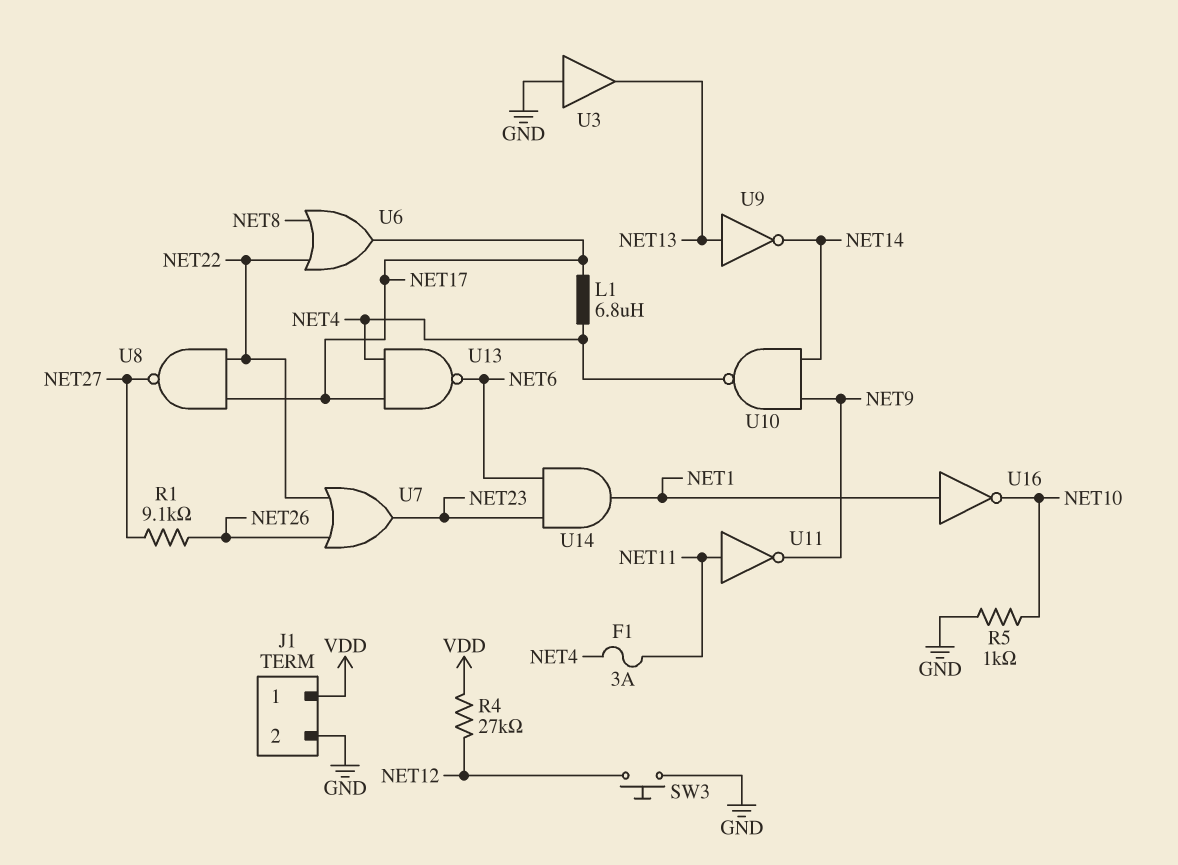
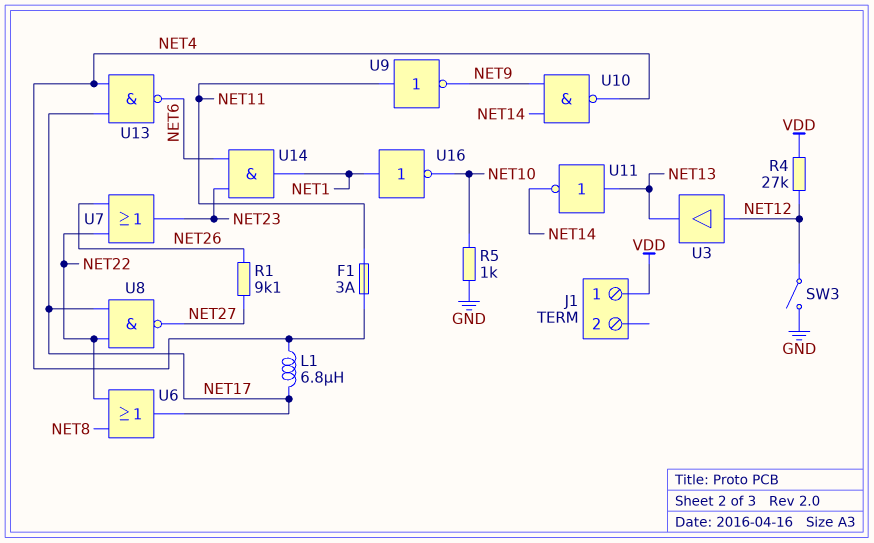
J1 pin 2: GND -> none
SW3: button (GND, NET12) -> switch (GND, NET12)
U3: buffer (in GND, out NET13) -> buffer (in NET12, out NET13)
U9: NOT (in NET13, out NET14) -> NOT (in NET11, out NET9)
U11: NOT (in NET11, out NET9) -> NOT (in NET13, out NET14)

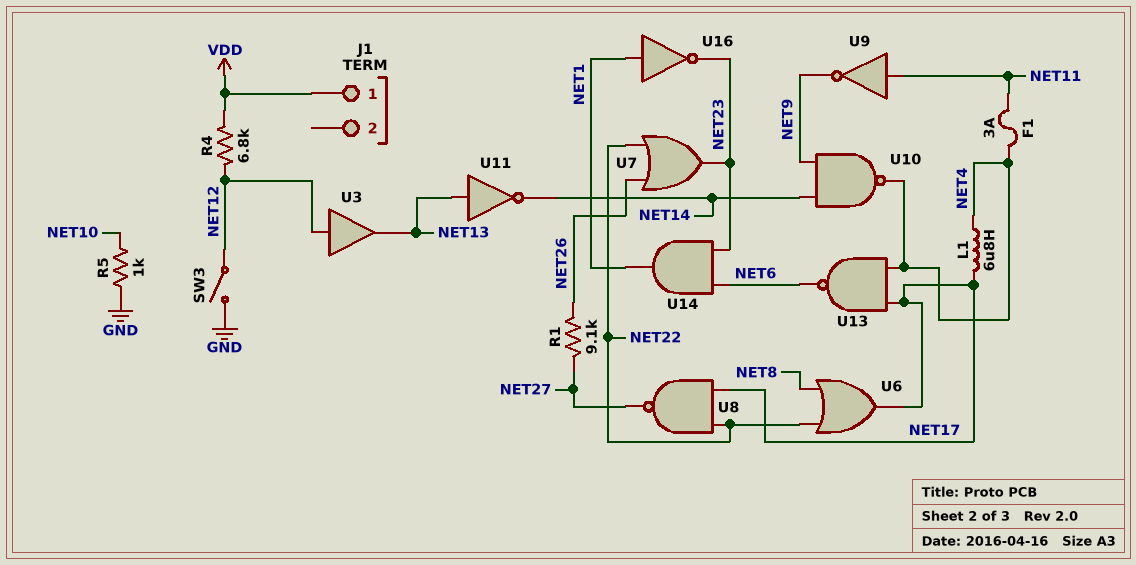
R4: 27k (NET12, VDD) -> 6.8k (NET12, VDD)
U16: NOT (in NET1, out NET10) -> NOT (in NET1, out NET23)

